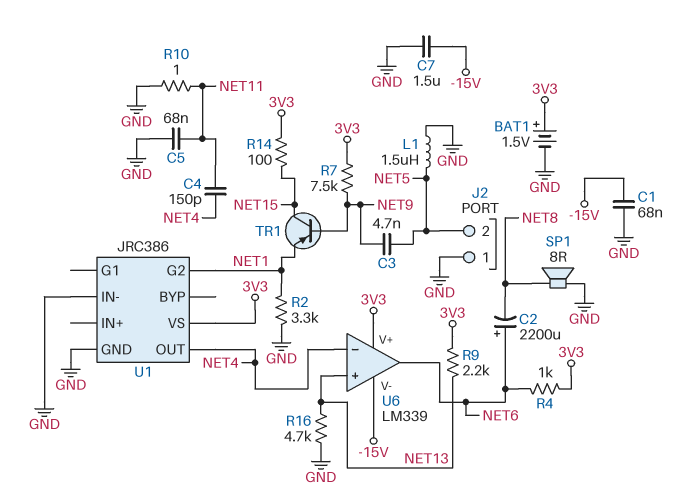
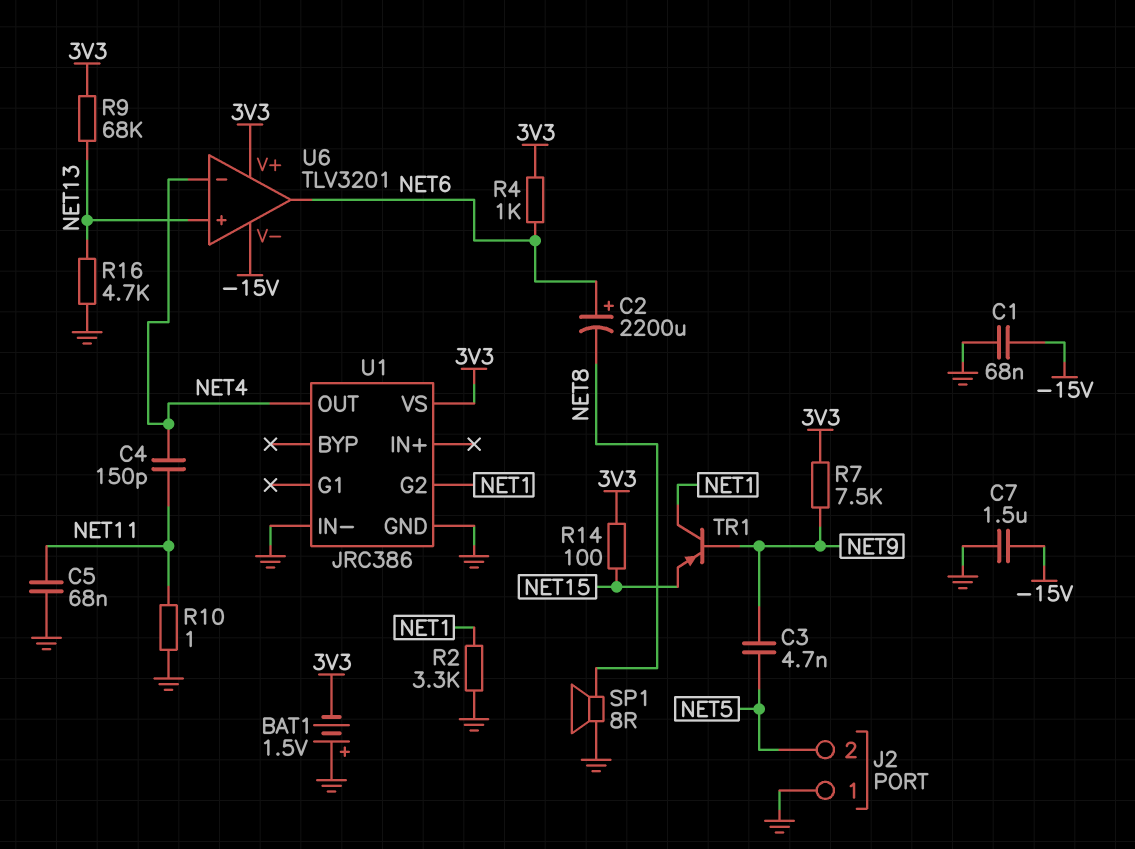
BAT1: 1.5V (plus 3V3, minus GND) -> 1.5V (plus GND, minus 3V3)
L1: 1.5uH (GND, NET5) -> none
R9: 2.2k (3V3, NET13) -> 68k (3V3, NET13)
TR1: PNP (B NET9, C NET15, E NET1) -> PNP (B NET9, C NET1, E NET15)
U6: LM339 -> TLV3201

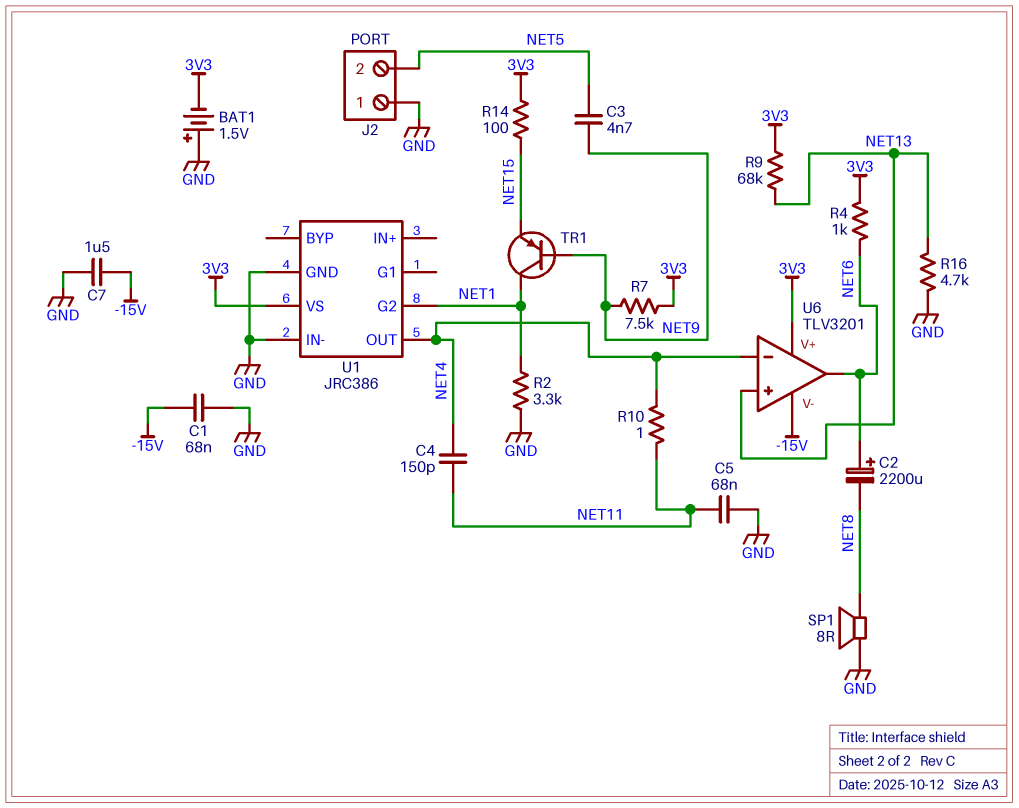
R10: 1 (GND, NET11) -> 1 (NET4, NET11)

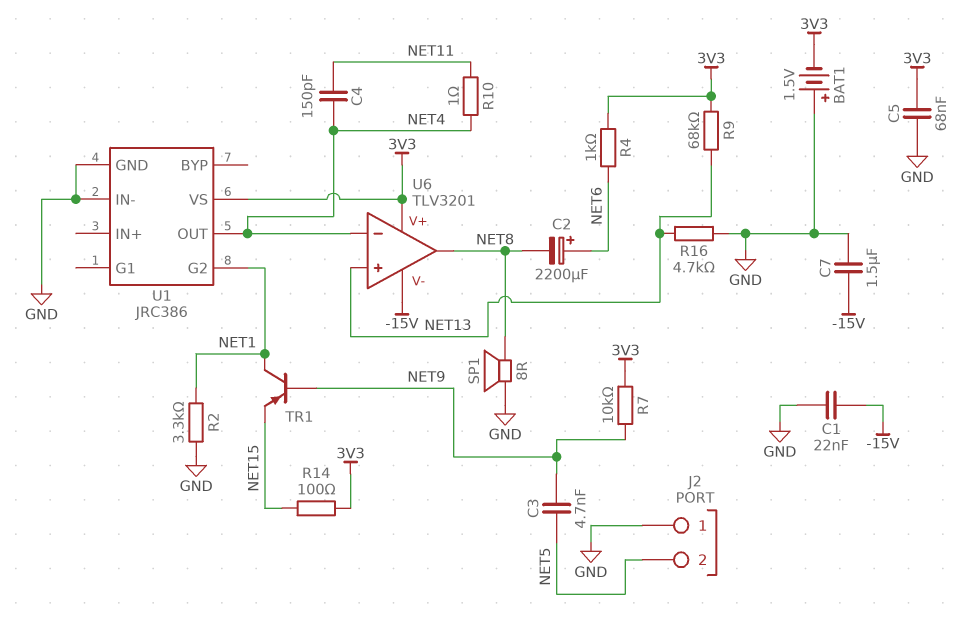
C1: 68nF (-15V, GND) -> 22nF (-15V, GND)
C5: 68nF (GND, NET11) -> 68nF (3V3, GND)
R7: 7.5k (3V3, NET9) -> 10k (3V3, NET9)
U6 pin out: NET6 -> NET8

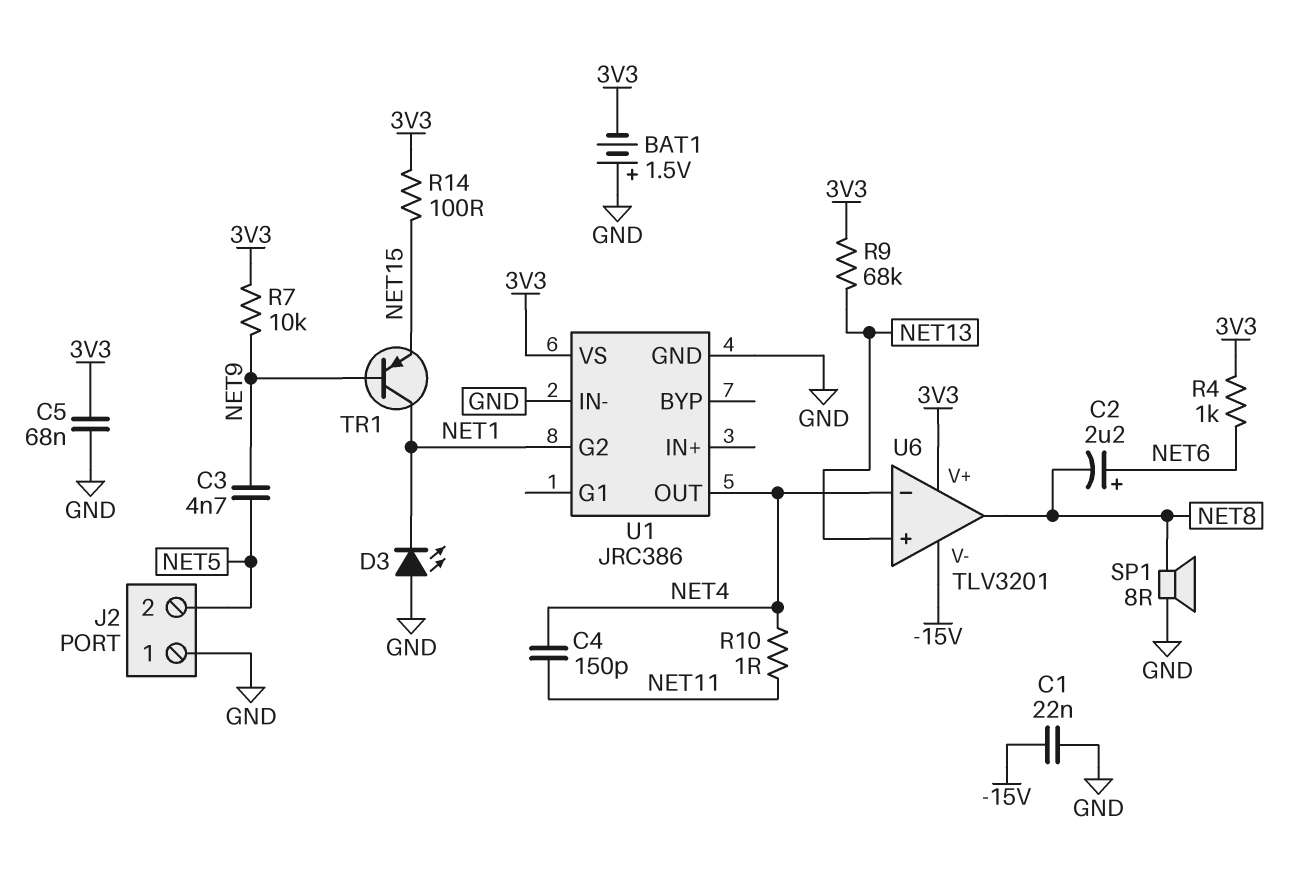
C2: 2200uF (plus NET6, minus NET8) -> 2.2uF (plus NET6, minus NET8)
C7: 1.5uF (-15V, GND) -> none
D3: none -> LED (A GND, K NET1)
R2: 3.3k (GND, NET1) -> none
R16: 4.7k (GND, NET13) -> none

